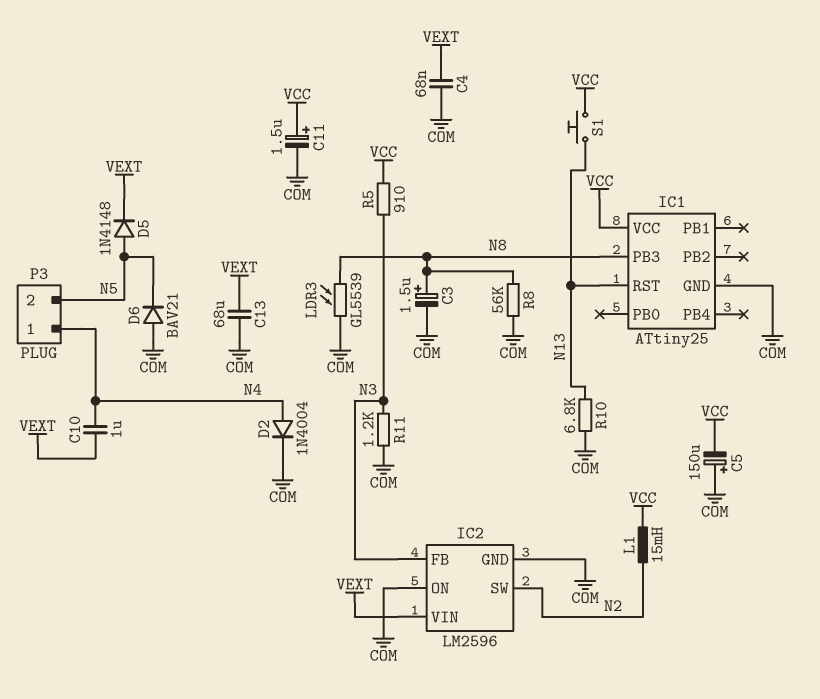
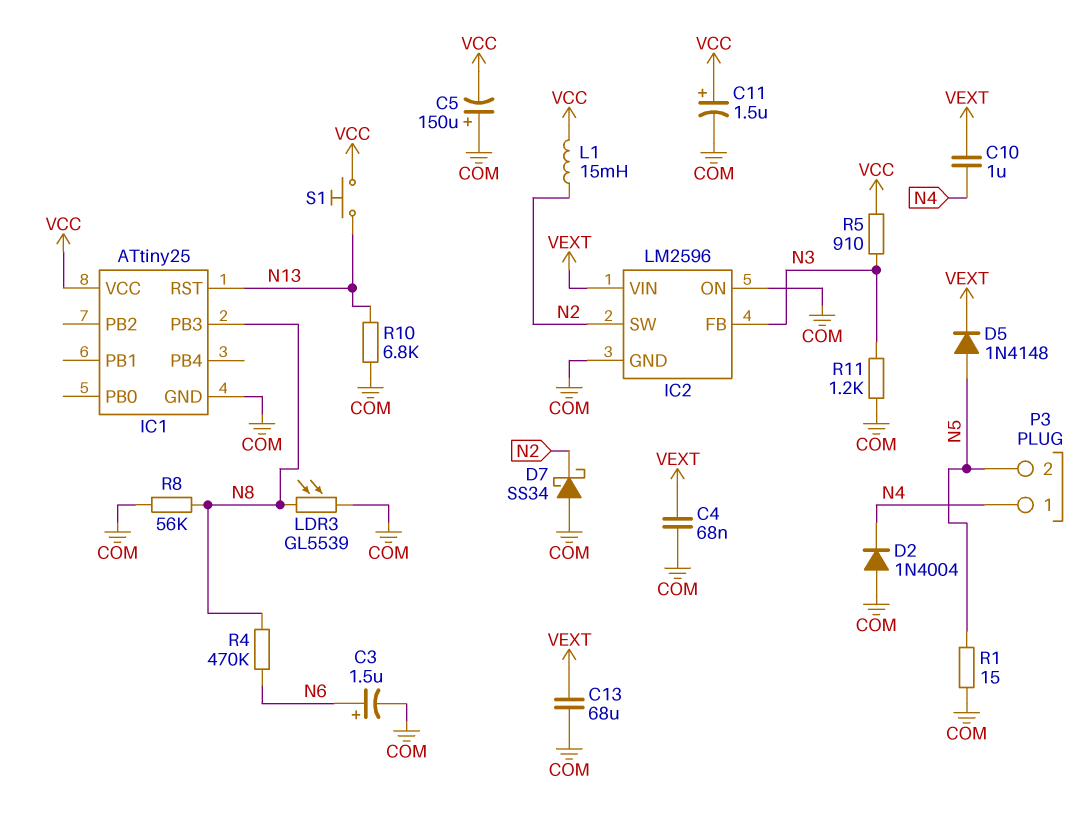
C3: 1.5uF (plus N8, minus COM) -> 1.5uF (plus N6, minus COM)
D2: diode 1N4004 (A N4, K COM) -> diode 1N4004 (A COM, K N4)
D6: diode BAV21 (A COM, K N5) -> none
D7: none -> schottky SS34 (A COM, K N2)
R1: none -> 15 (COM, N5)
R4: none -> 470k (N6, N8)

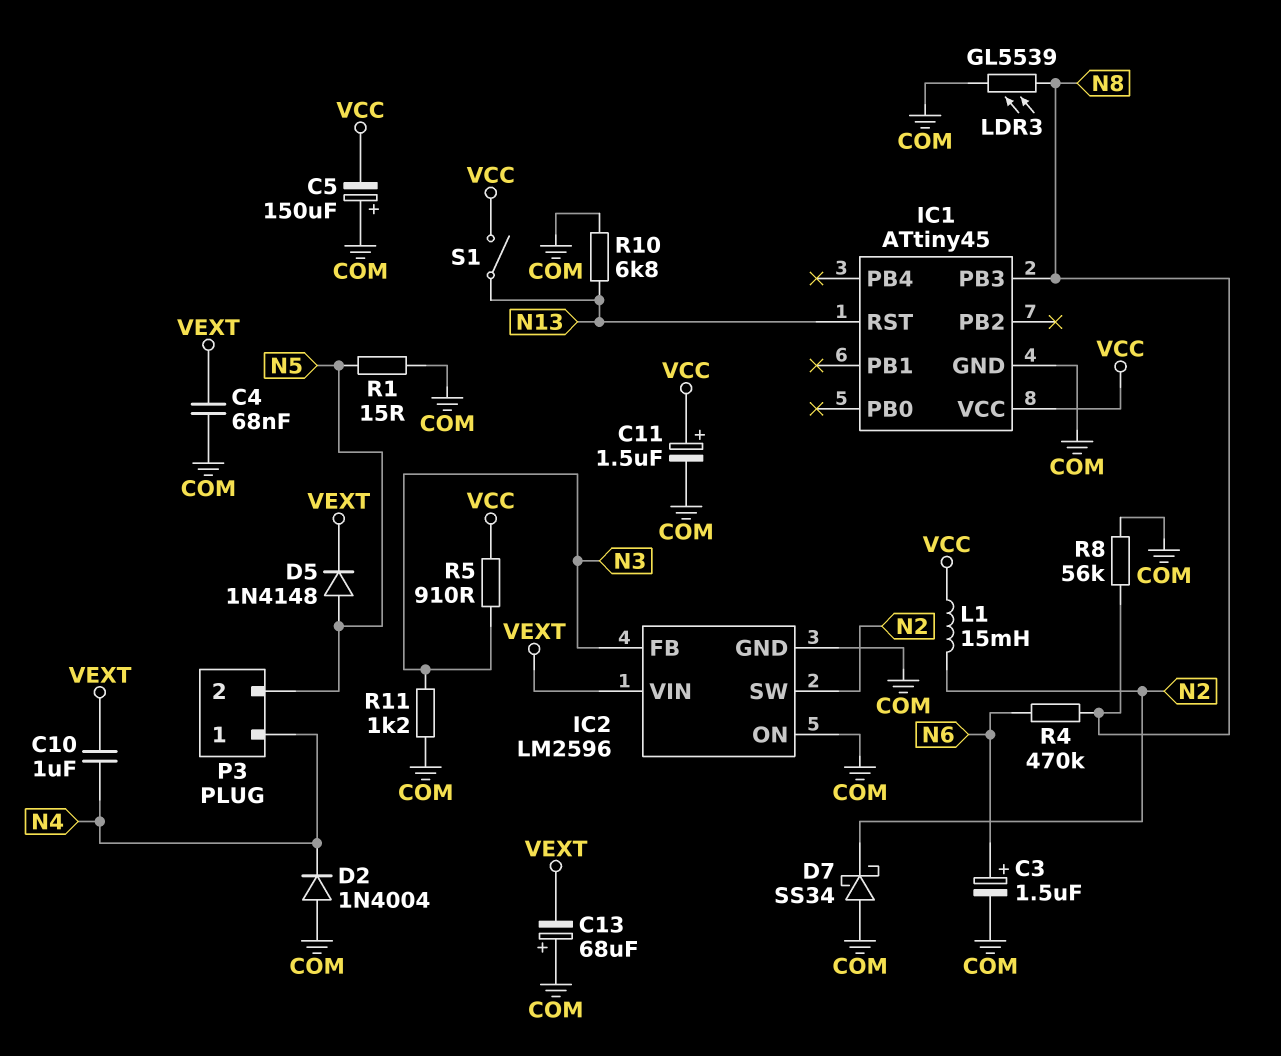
C13: 68uF (COM, VEXT) -> 68uF (plus COM, minus VEXT)
IC1: ATtiny25 -> ATtiny45
S1: button (N13, VCC) -> switch (N13, VCC)

